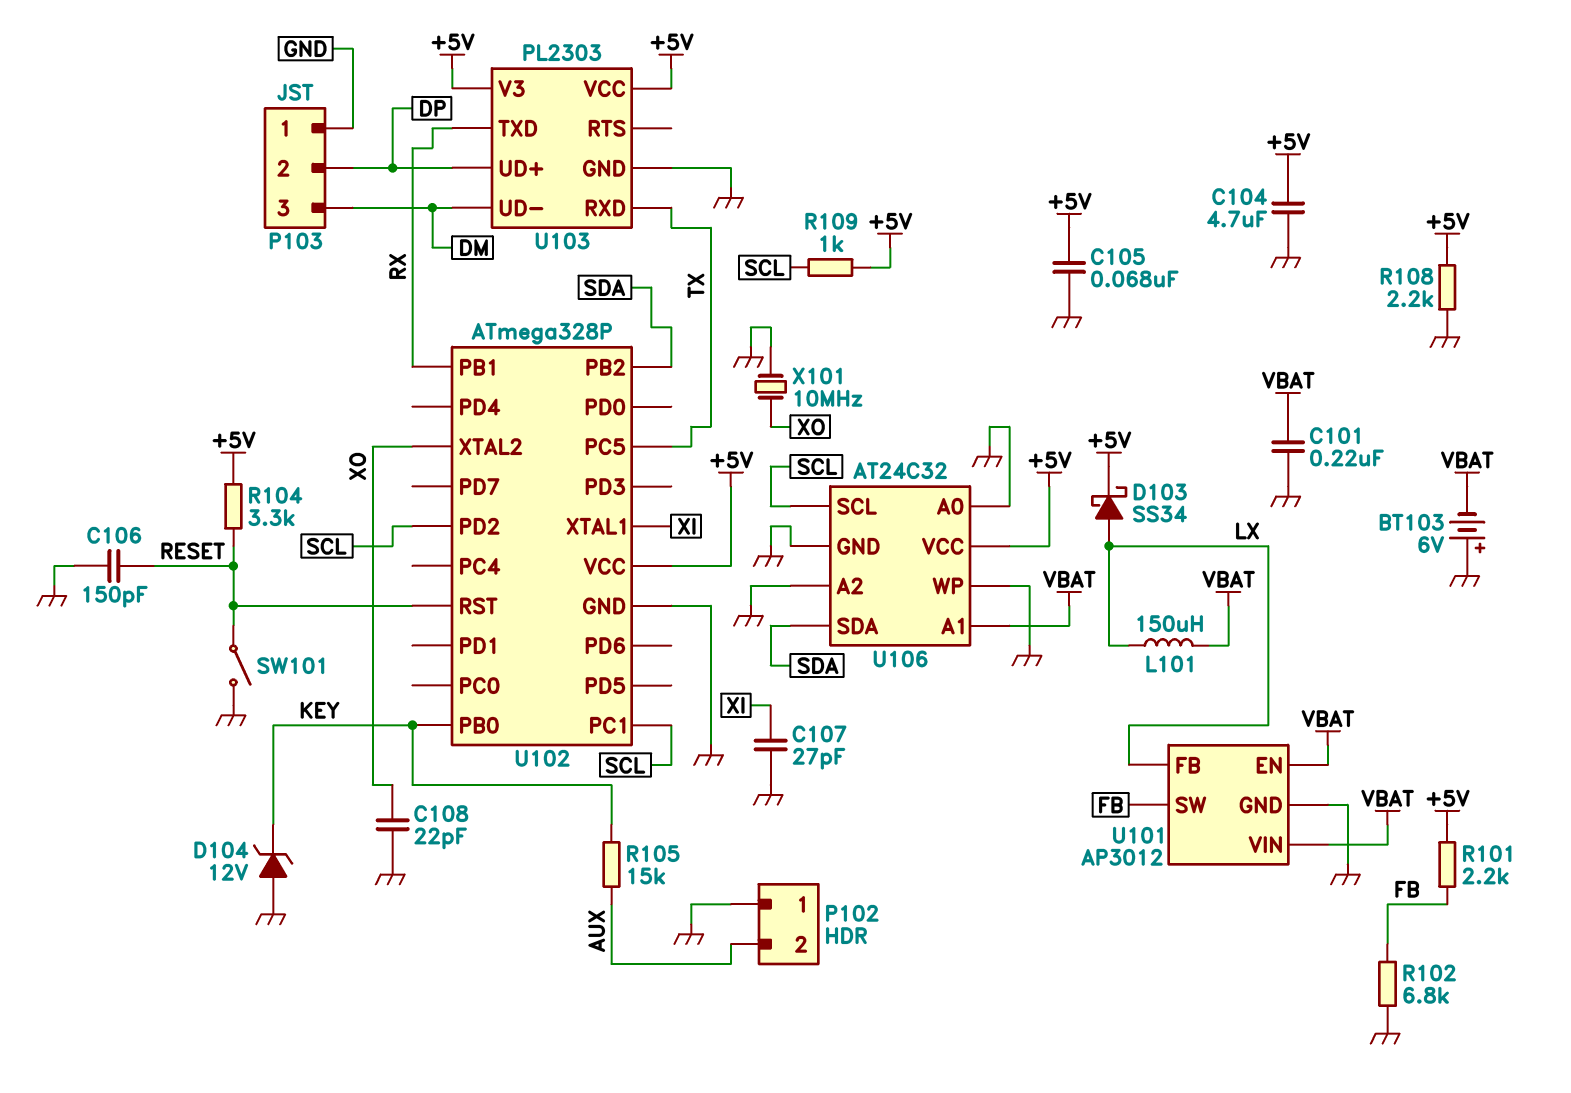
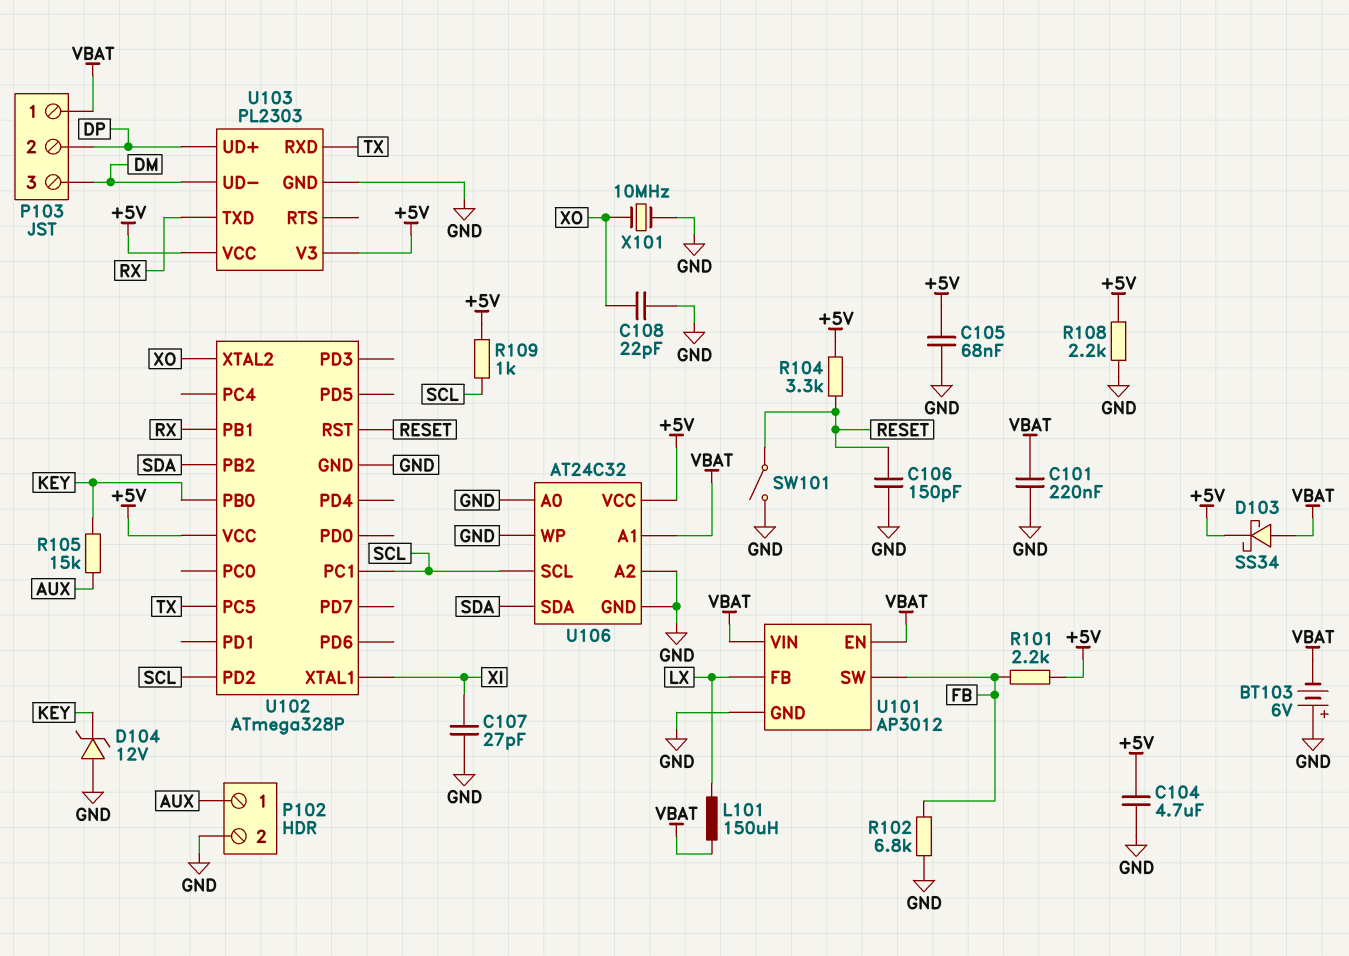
D103: schottky SS34 (A LX, K +5V) -> schottky SS34 (A VBAT, K +5V)
P102 pin 1: GND -> AUX
P102 pin 2: AUX -> GND
P103 pin 1: GND -> VBAT

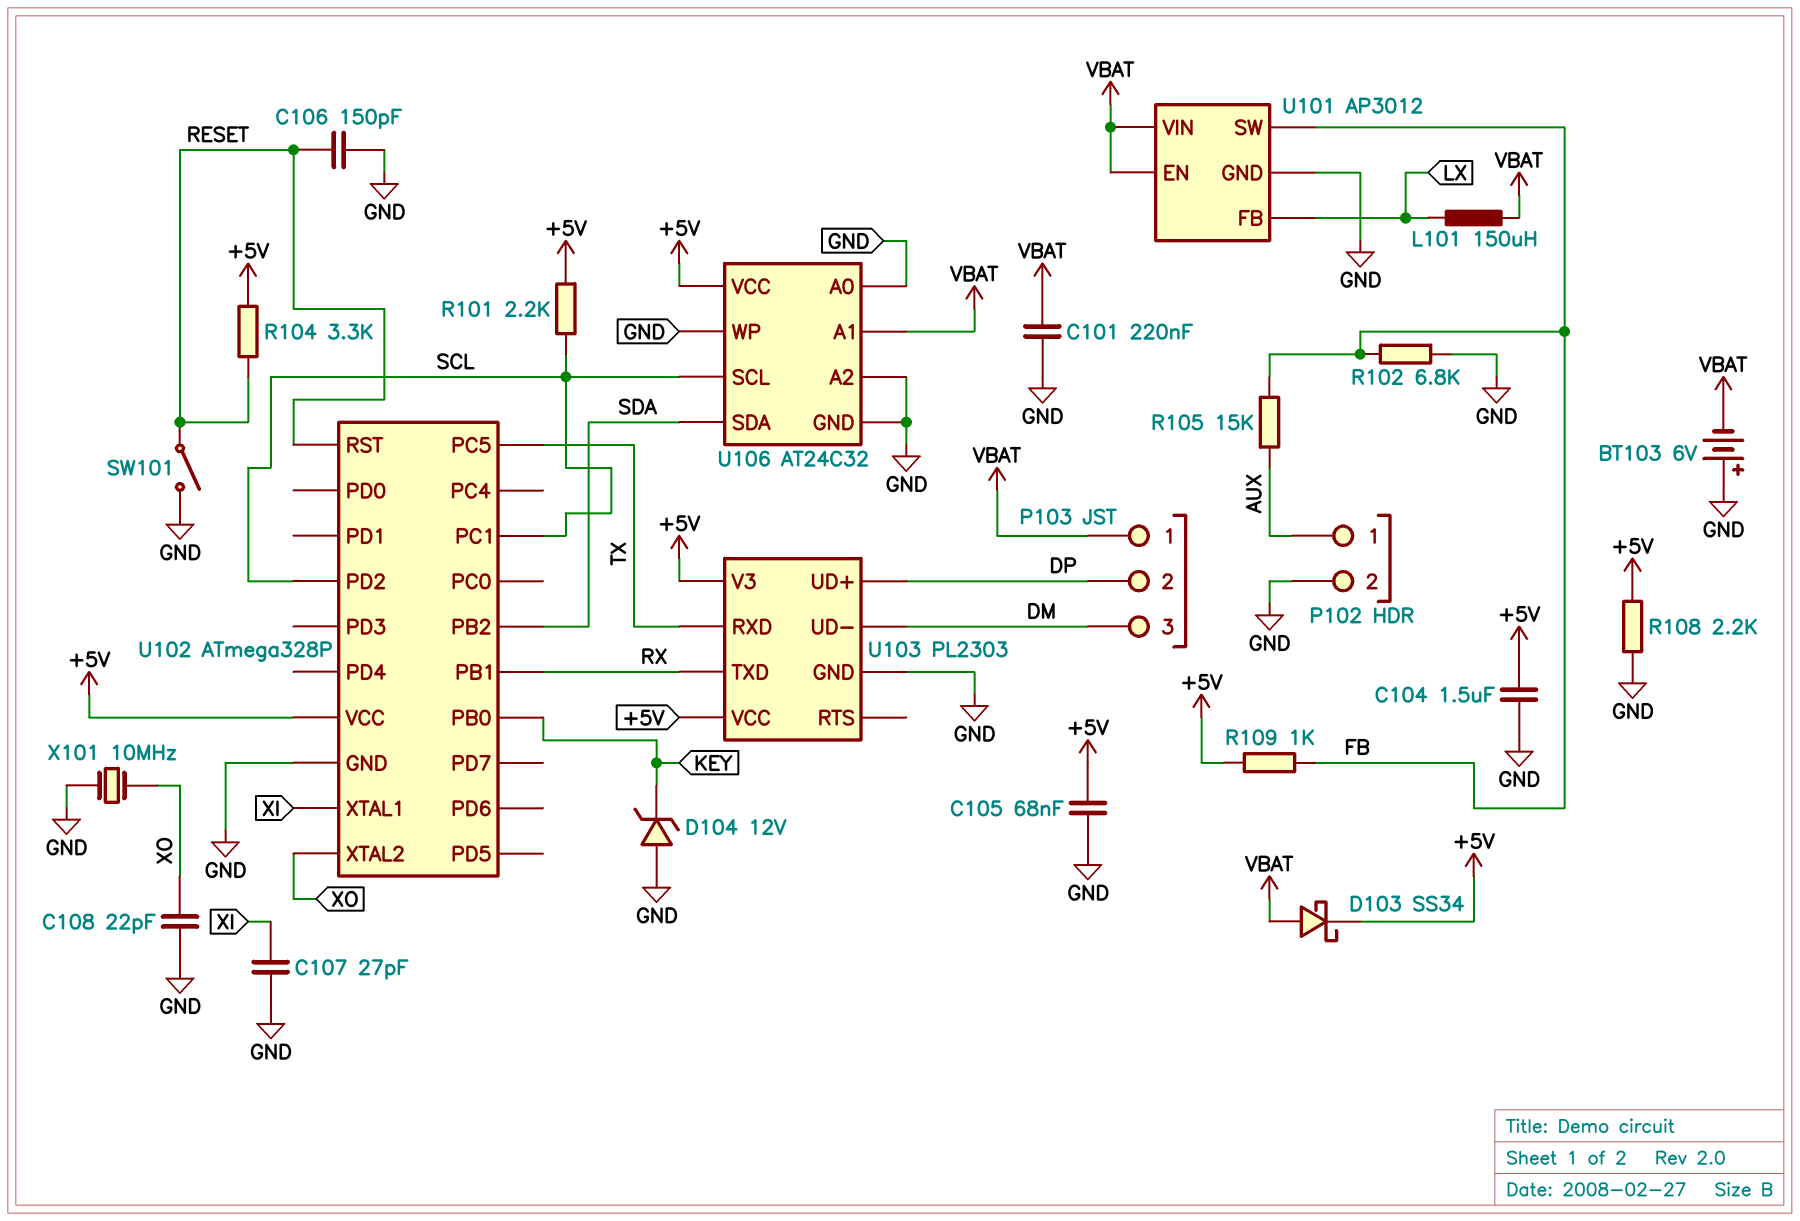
C104: 4.7uF (+5V, GND) -> 1.5uF (+5V, GND)
R101: 2.2k (+5V, FB) -> 2.2k (+5V, SCL)
R105: 15k (AUX, KEY) -> 15k (AUX, FB)
R109: 1k (+5V, SCL) -> 1k (+5V, FB)

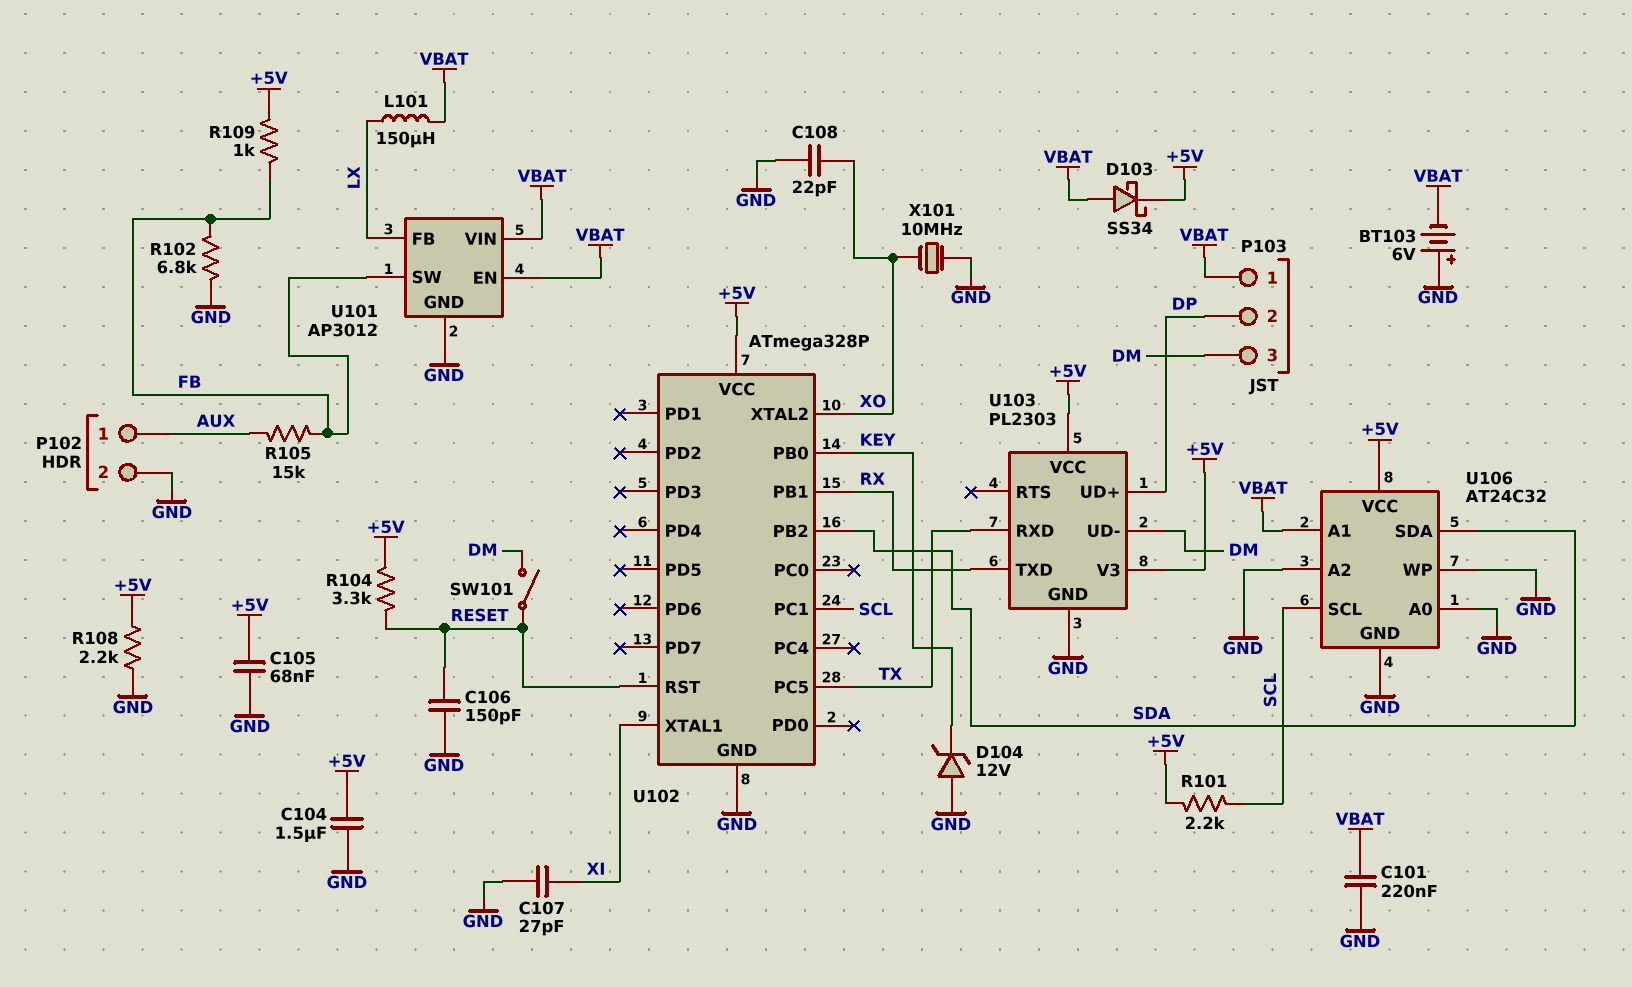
SW101: switch (GND, RESET) -> switch (DM, RESET)
U102 pin PD2: SCL -> none

